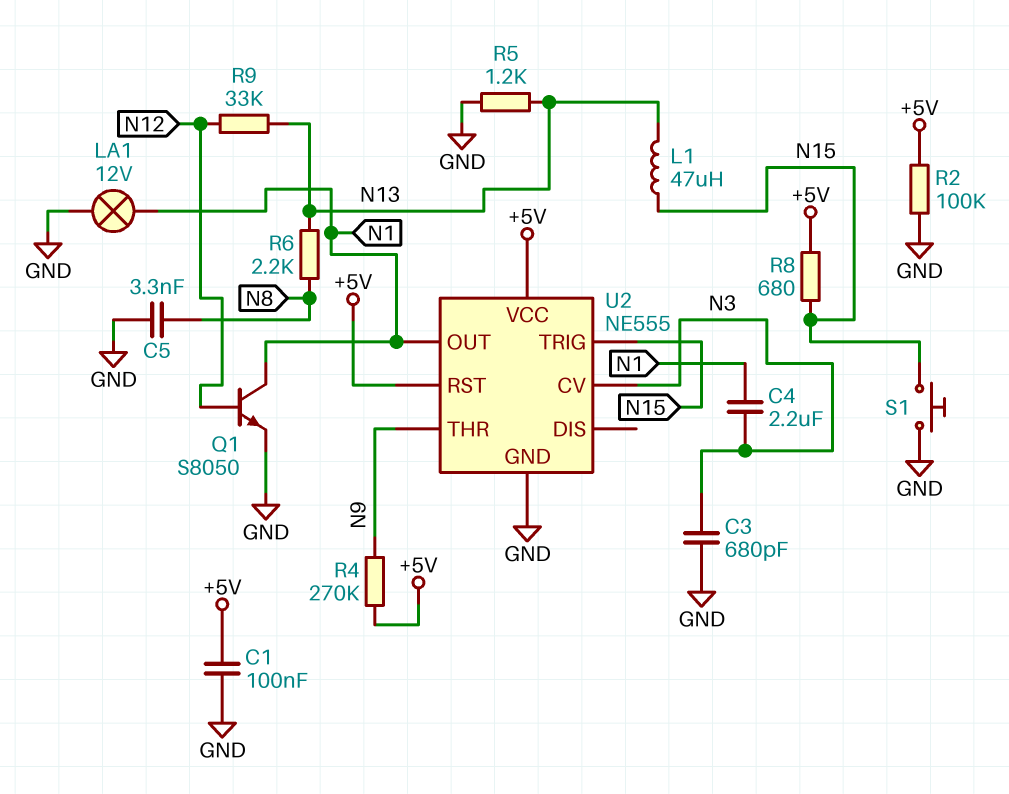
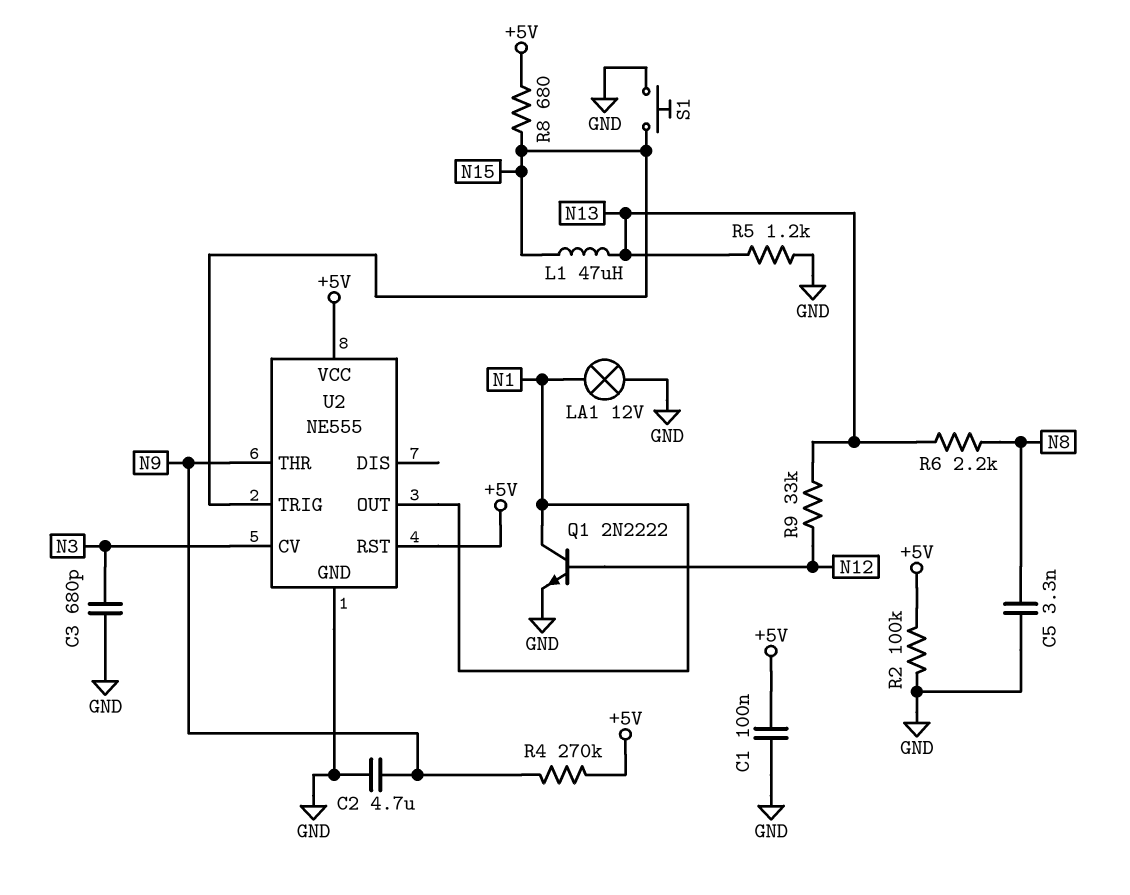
C2: none -> 4.7uF (GND, N9)
C4: 2.2uF (N1, N3) -> none
Q1: NPN S8050 (B N12, C N1, E GND) -> NPN 2N2222 (B N12, C N1, E GND)

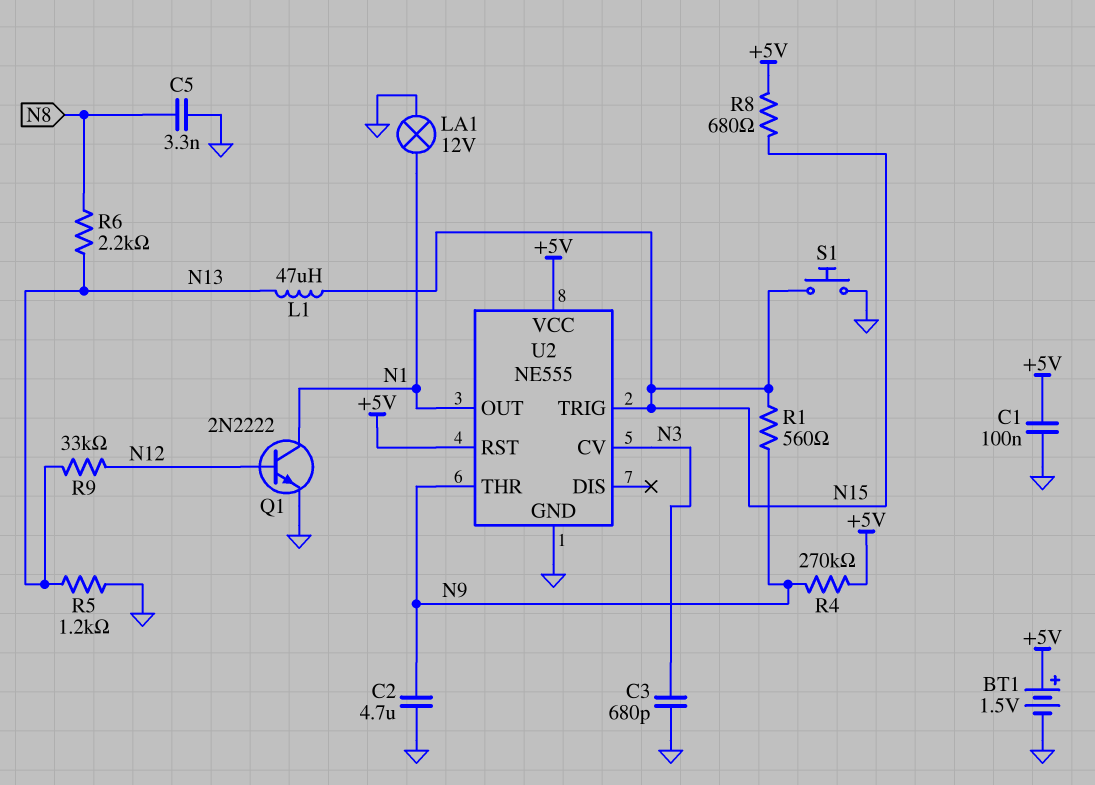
BT1: none -> 1.5V (plus +5V, minus GND)
R1: none -> 560 (N9, N15)
R2: 100k (+5V, GND) -> none

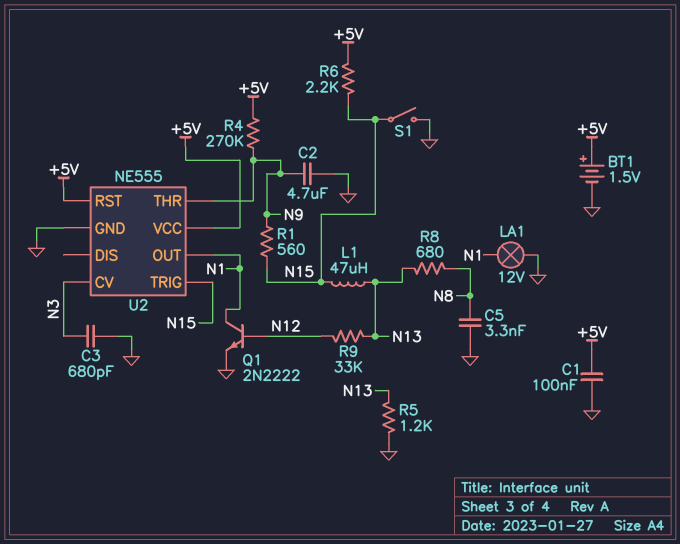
R6: 2.2k (N8, N13) -> 2.2k (+5V, N15)
R8: 680 (+5V, N15) -> 680 (N8, N13)
S1: button (GND, N15) -> switch (GND, N15)

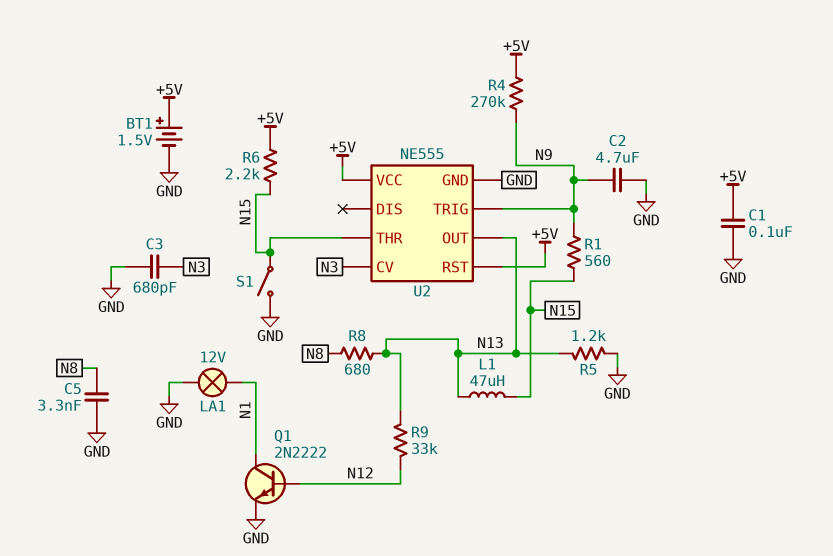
U2 pin OUT: N1 -> N13
U2 pin THR: N9 -> N15
U2 pin TRIG: N15 -> N9

